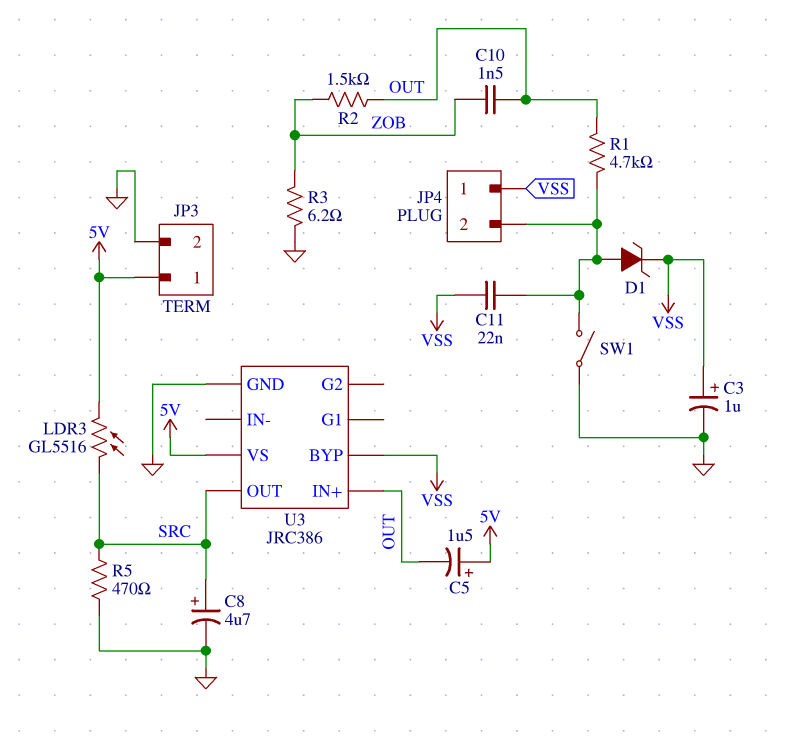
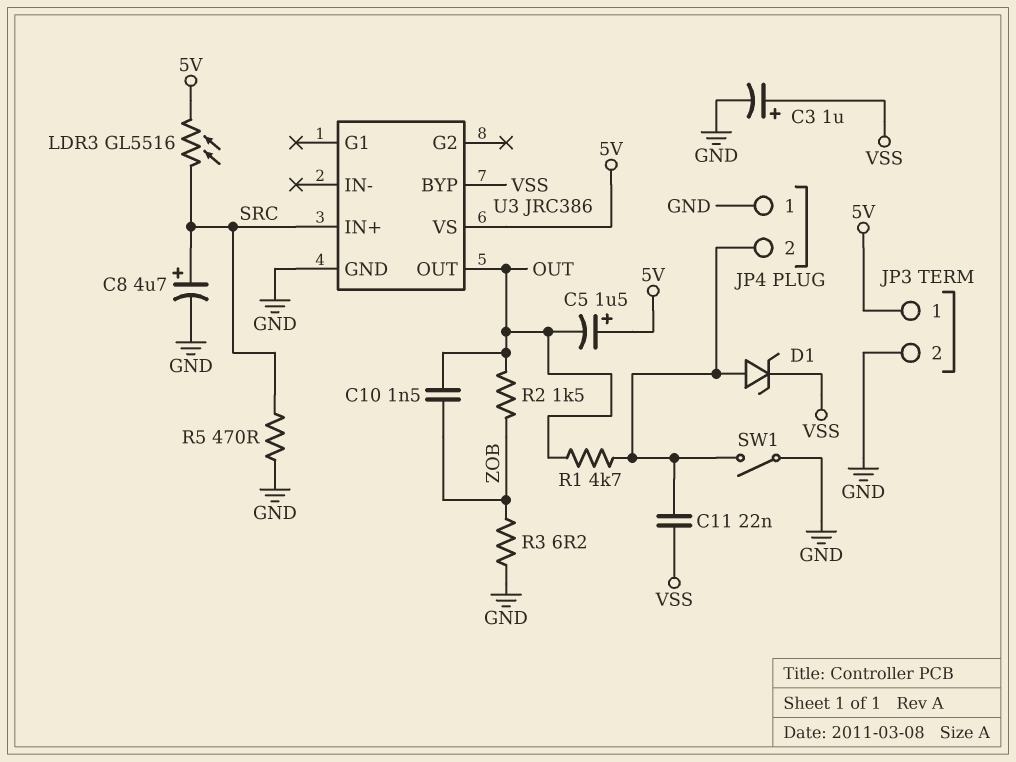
JP4 pin 1: VSS -> GND
U3 pin IN+: OUT -> SRC
U3 pin OUT: SRC -> OUT

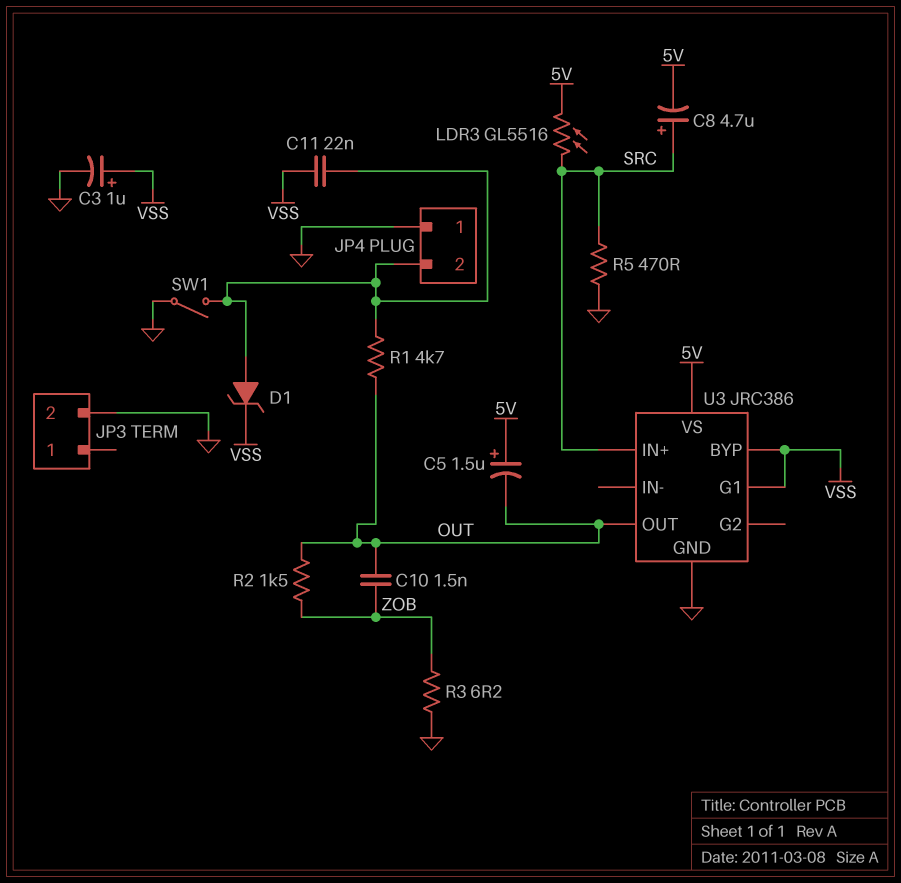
C8: 4.7uF (plus SRC, minus GND) -> 4.7uF (plus SRC, minus 5V)
JP3 pin 1: 5V -> none
U3 pin G1: none -> VSS

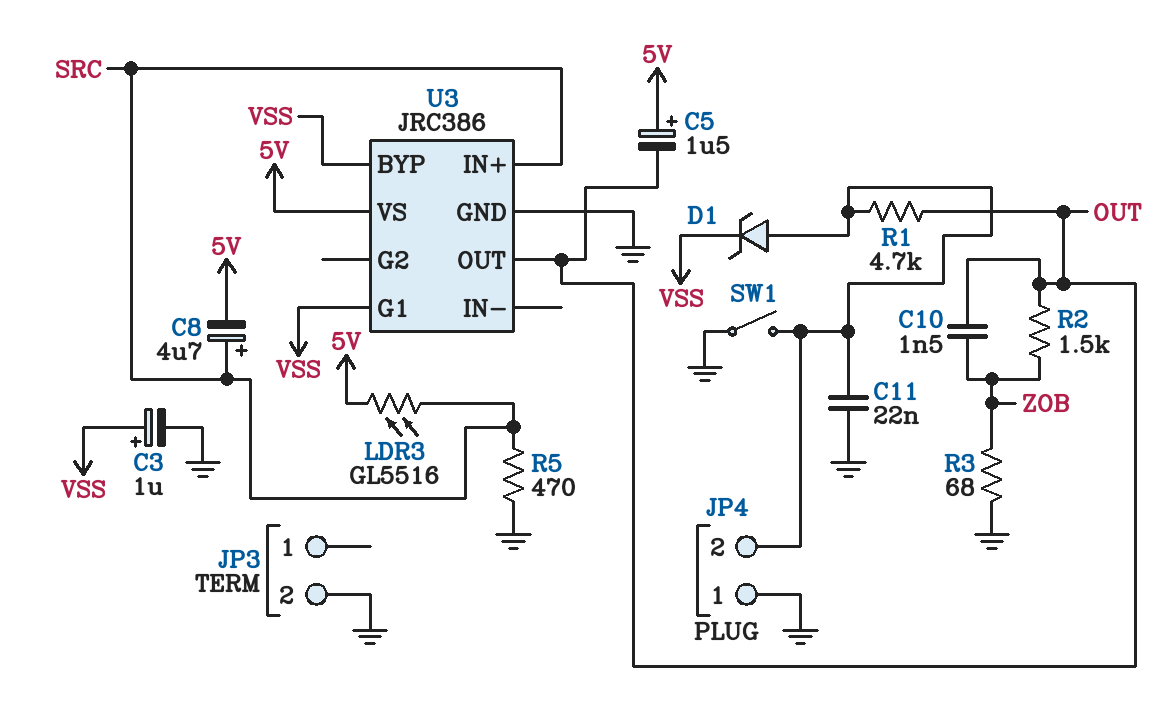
C11: 22nF (JP4/2, VSS) -> 22nF (GND, JP4/2)
R3: 6.2 (GND, ZOB) -> 68 (GND, ZOB)

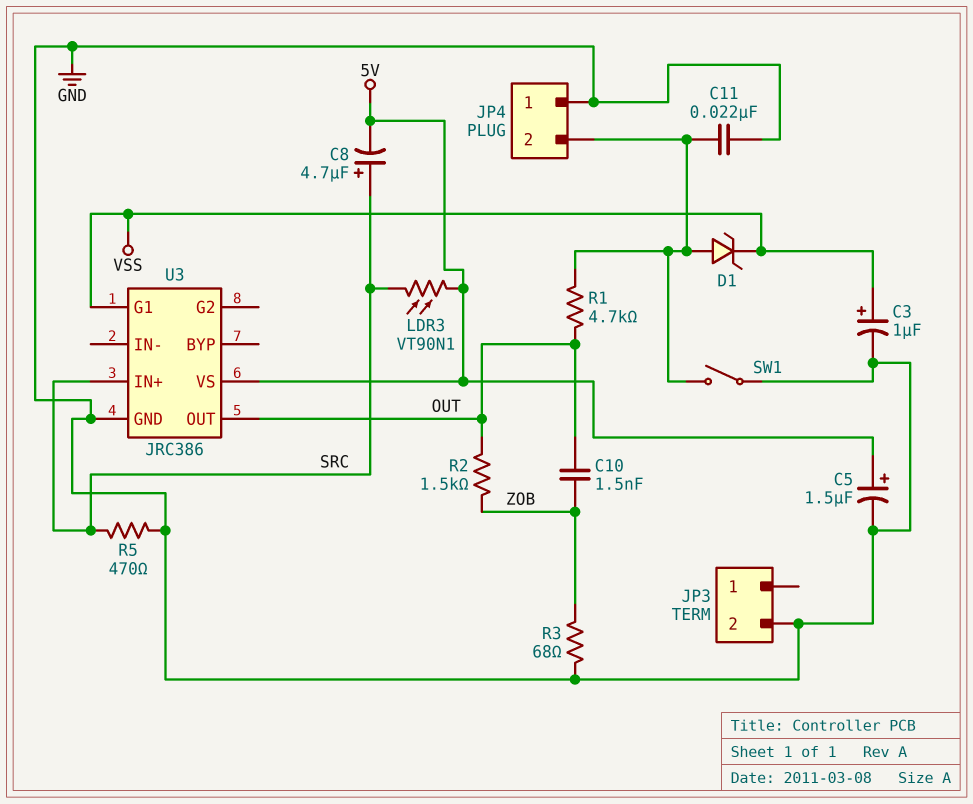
C5: 1.5uF (plus 5V, minus OUT) -> 1.5uF (plus 5V, minus GND)
LDR3: GL5516 (5V, SRC) -> VT90N1 (5V, SRC)
U3 pin BYP: VSS -> none

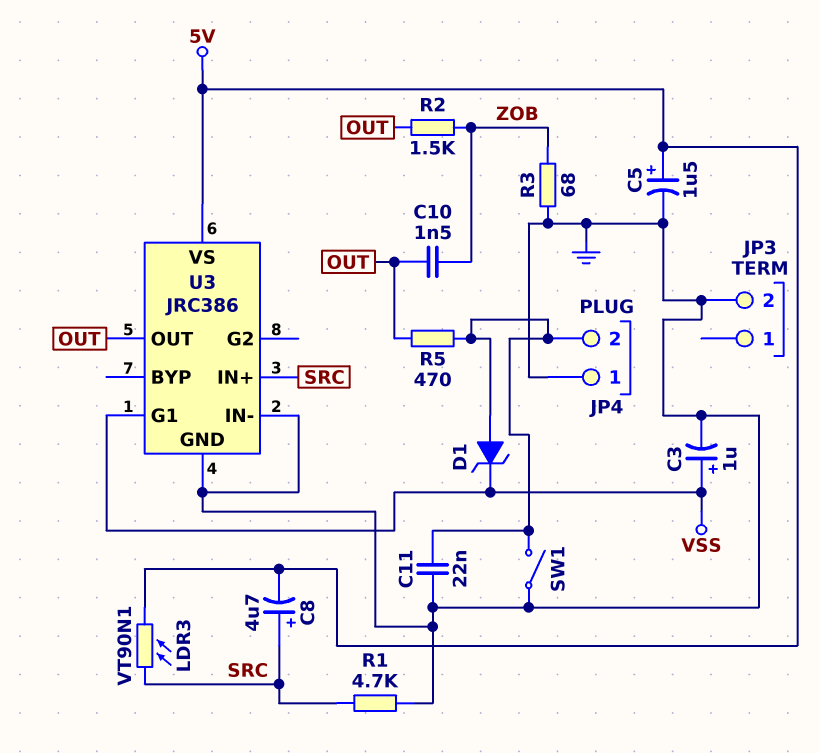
R1: 4.7k (JP4/2, OUT) -> 4.7k (GND, SRC)
R5: 470 (GND, SRC) -> 470 (JP4/2, OUT)
U3 pin IN-: none -> GND

